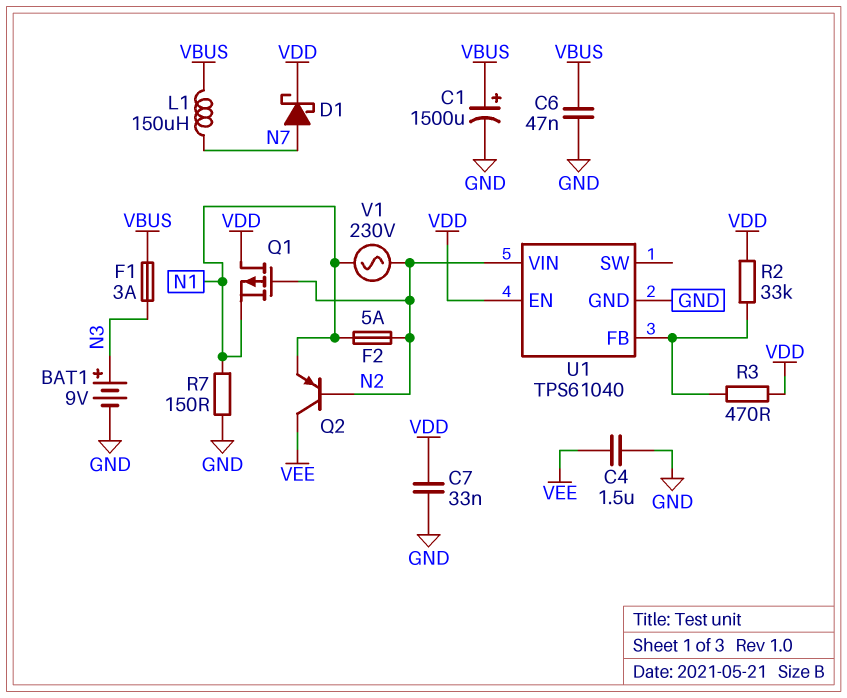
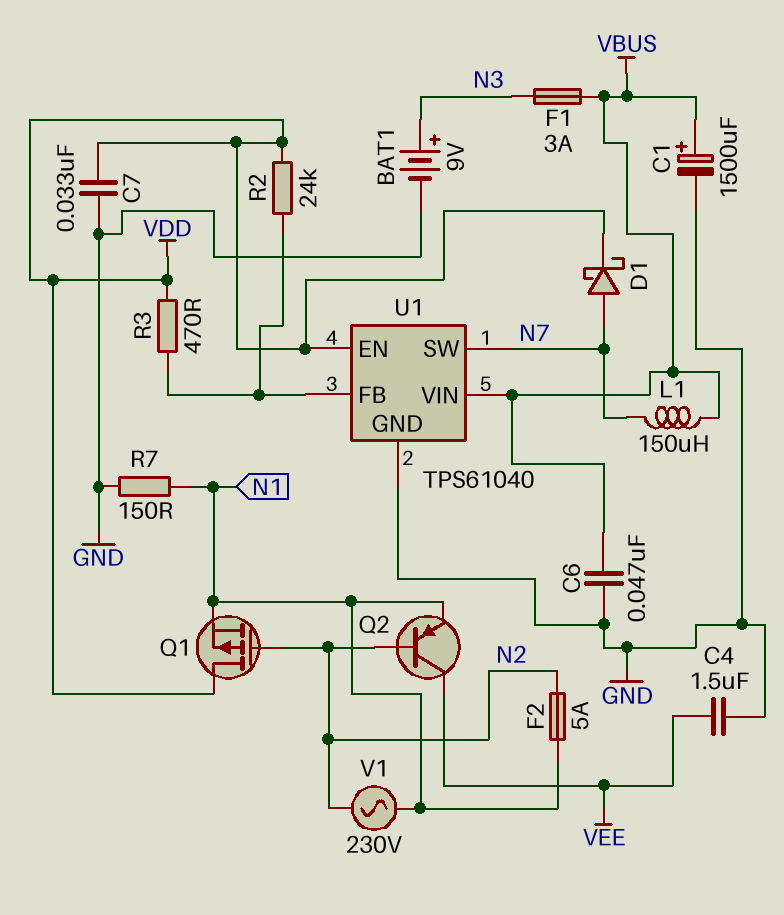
R2: 33k (U1/FB, VDD) -> 24k (U1/FB, VDD)
U1 pin SW: none -> N7
U1 pin VIN: N2 -> VBUS

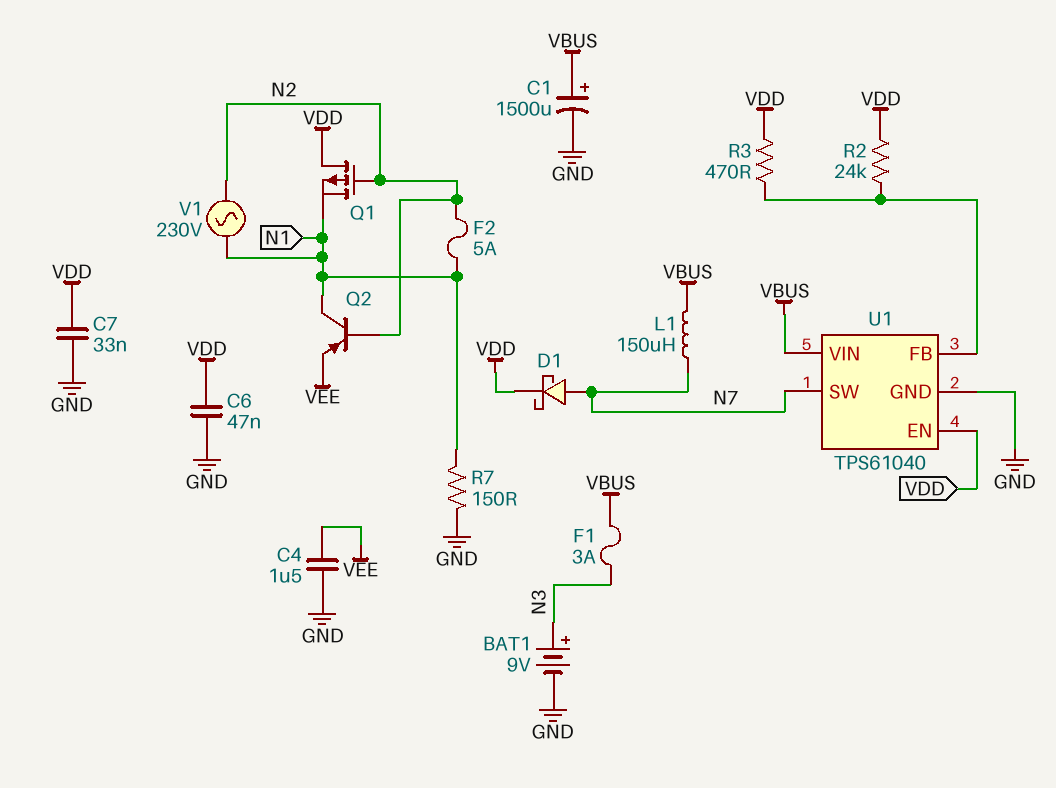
C6: 47nF (GND, VBUS) -> 47nF (GND, VDD)
Q2: PNP (B N2, C VEE, E N1) -> PNP (B N2, C N1, E VEE)

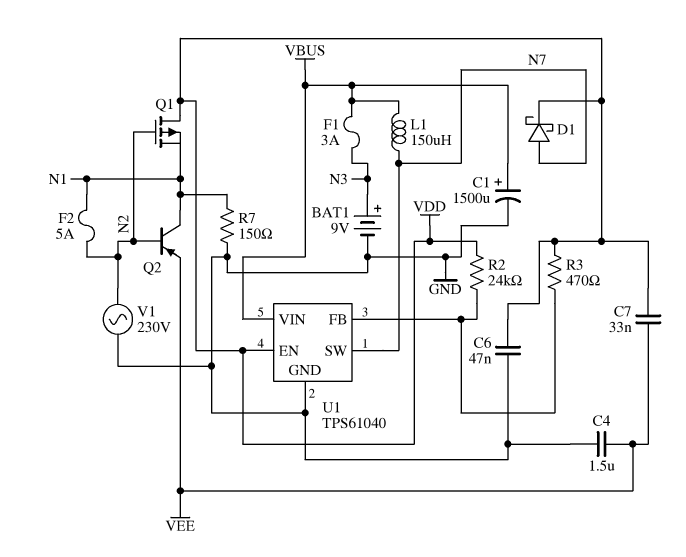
C7: 33nF (GND, VDD) -> 33nF (VDD, VEE)
V1: AC 230V (N1, N2) -> AC 230V (GND, N2)

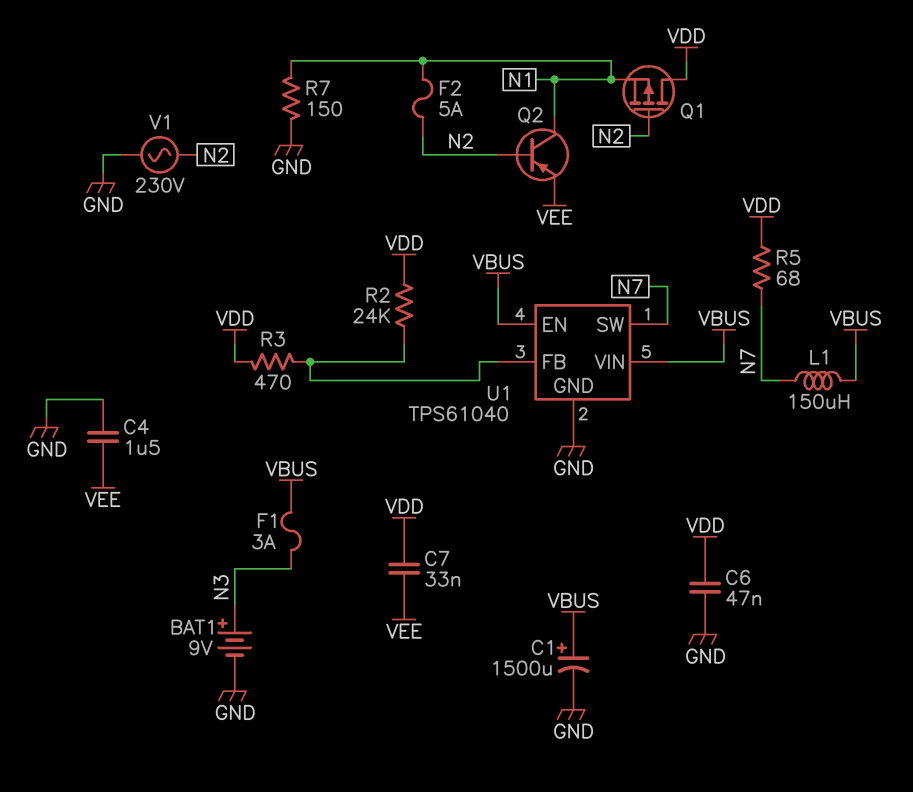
D1: schottky (A N7, K VDD) -> none
R5: none -> 68 (N7, VDD)
U1 pin EN: VDD -> VBUS

